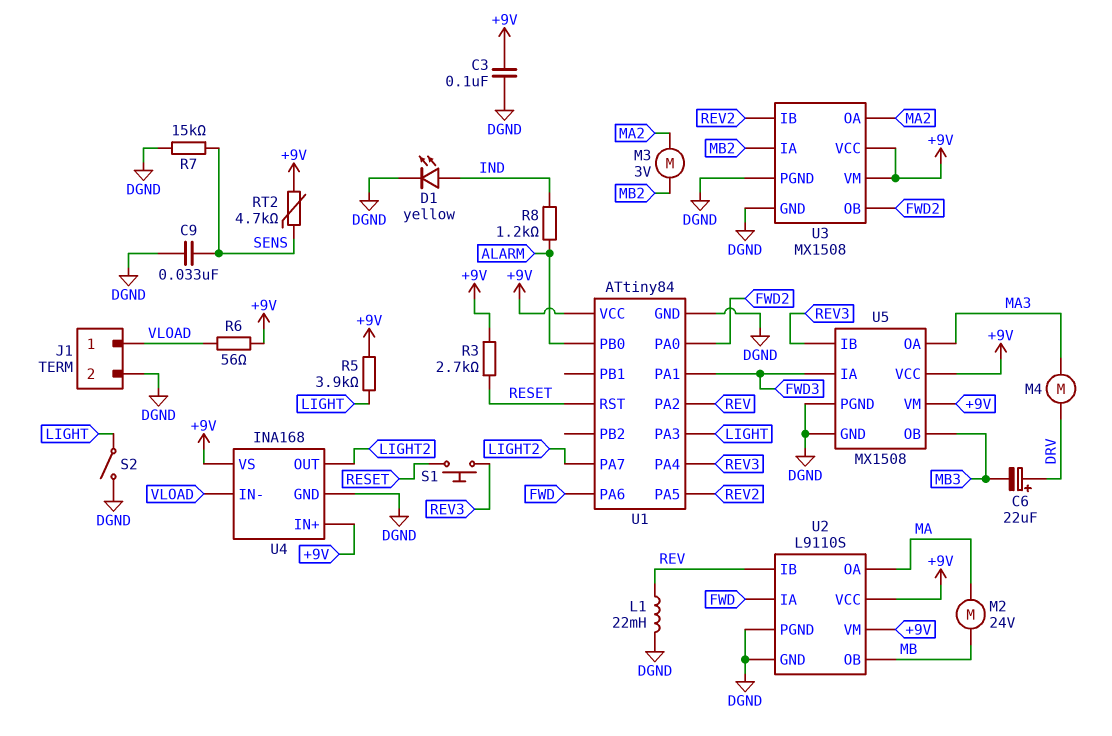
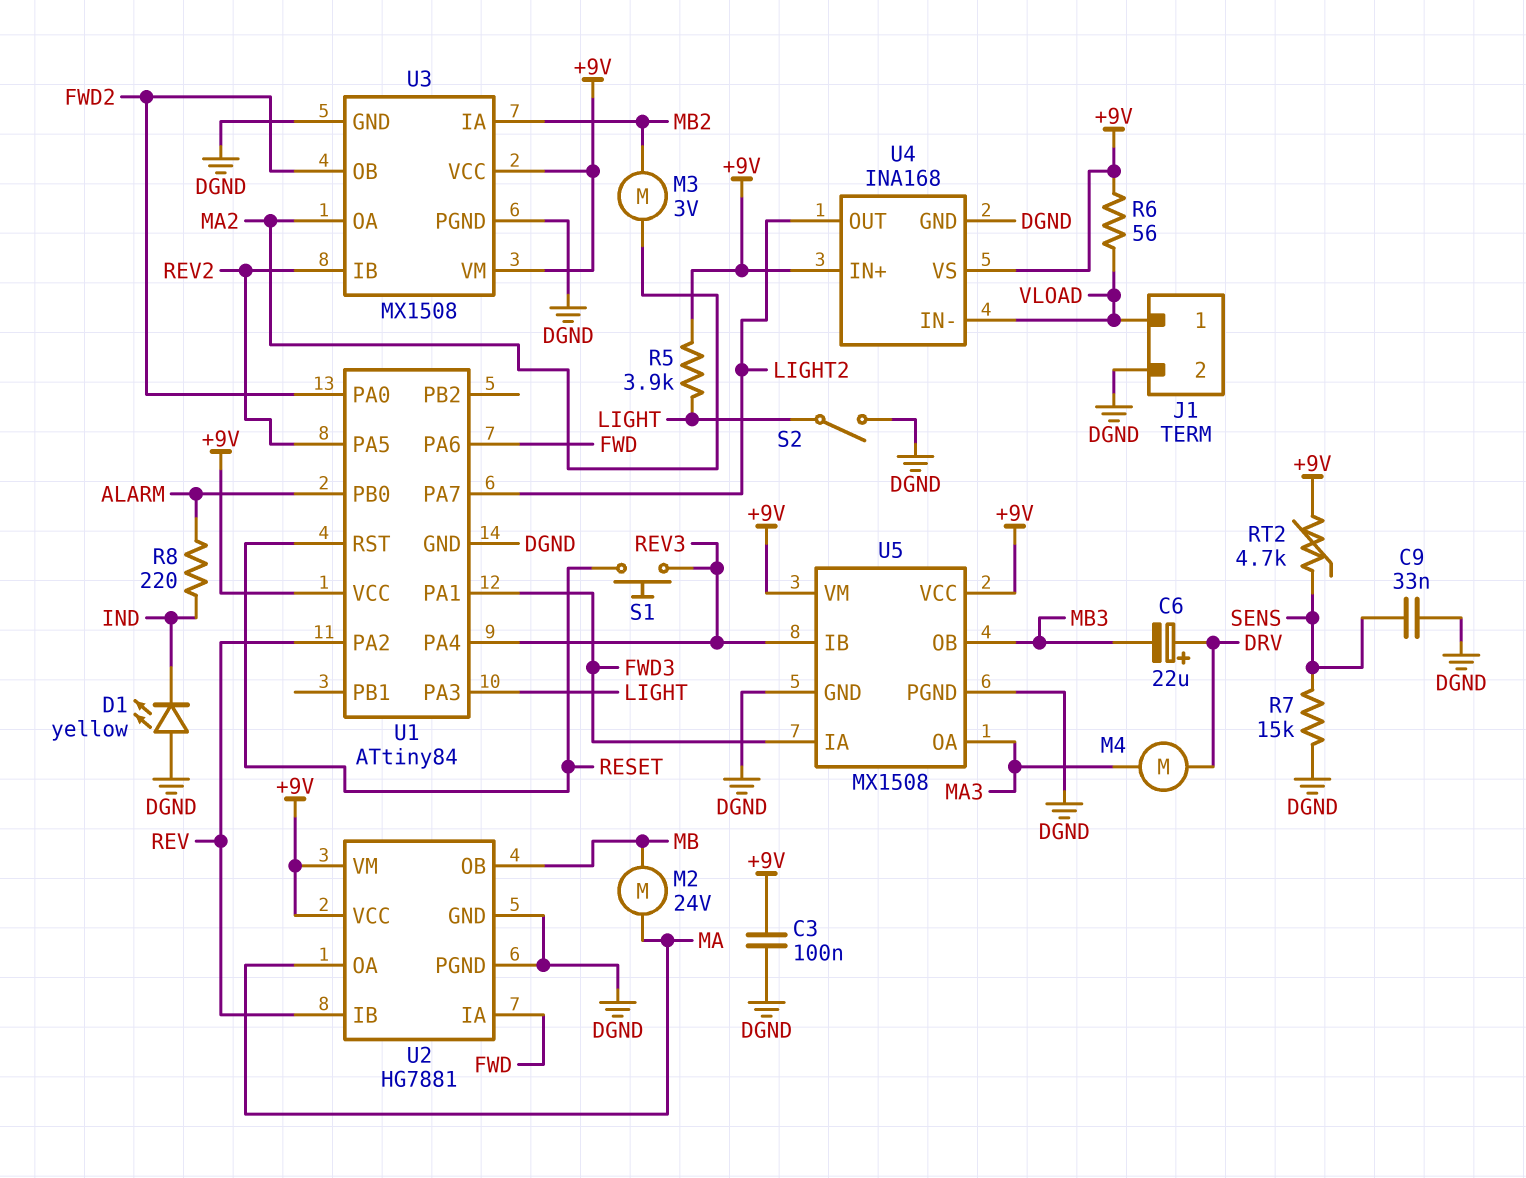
D1: LED yellow (A IND, K DGND) -> LED yellow (A DGND, K IND)
L1: 22mH (DGND, REV) -> none
R3: 2.7k (+9V, RESET) -> none
R8: 1.2k (ALARM, IND) -> 220 (ALARM, IND)
U2: L9110S -> HG7881

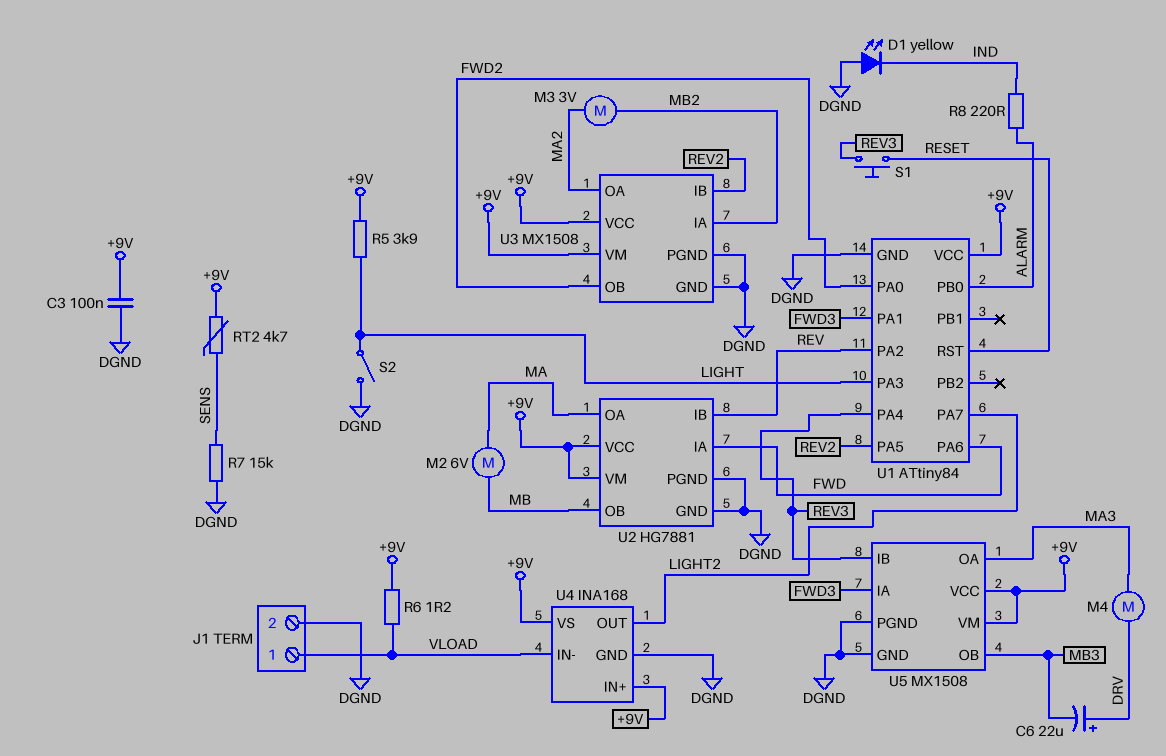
C9: 33nF (DGND, SENS) -> none
M2: motor 24V (MA, MB) -> motor 6V (MA, MB)
R6: 56 (+9V, VLOAD) -> 1.2 (+9V, VLOAD)

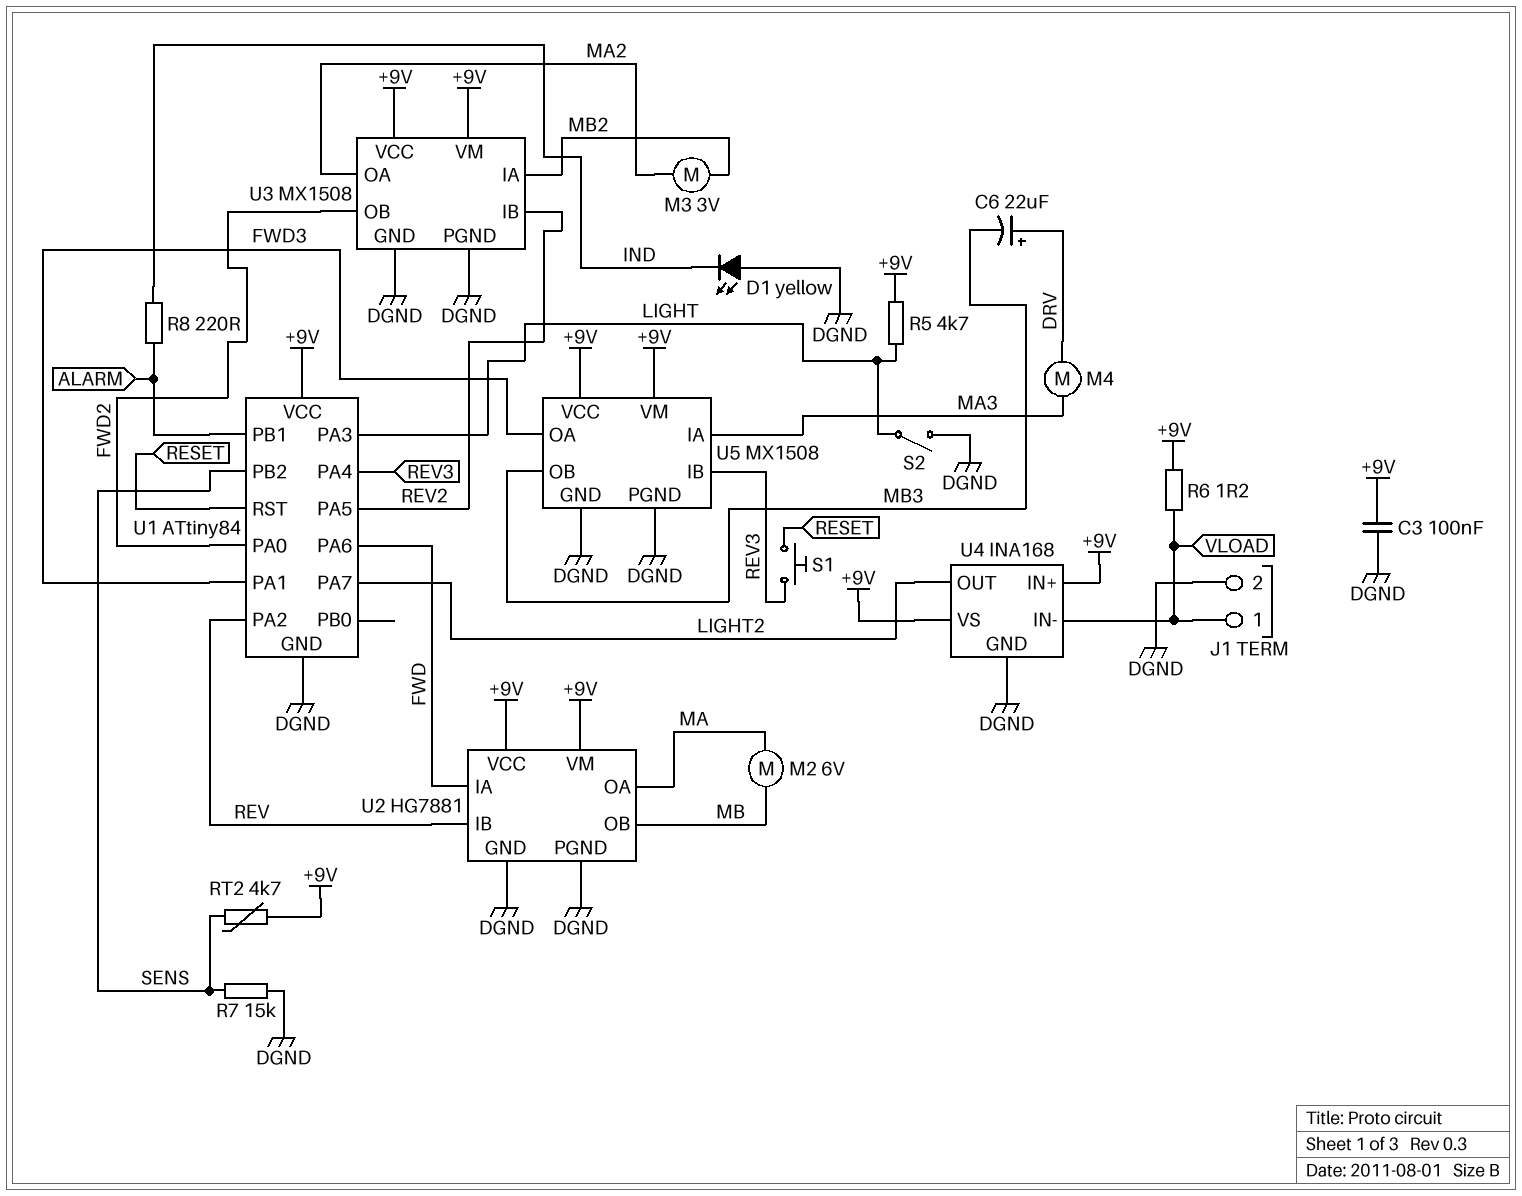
R5: 3.9k (+9V, LIGHT) -> 4.7k (+9V, LIGHT)
U1 pin PB0: ALARM -> none
U1 pin PB1: none -> ALARM
U1 pin PB2: none -> SENS
U5 pin IA: FWD3 -> MA3
U5 pin OA: MA3 -> FWD3

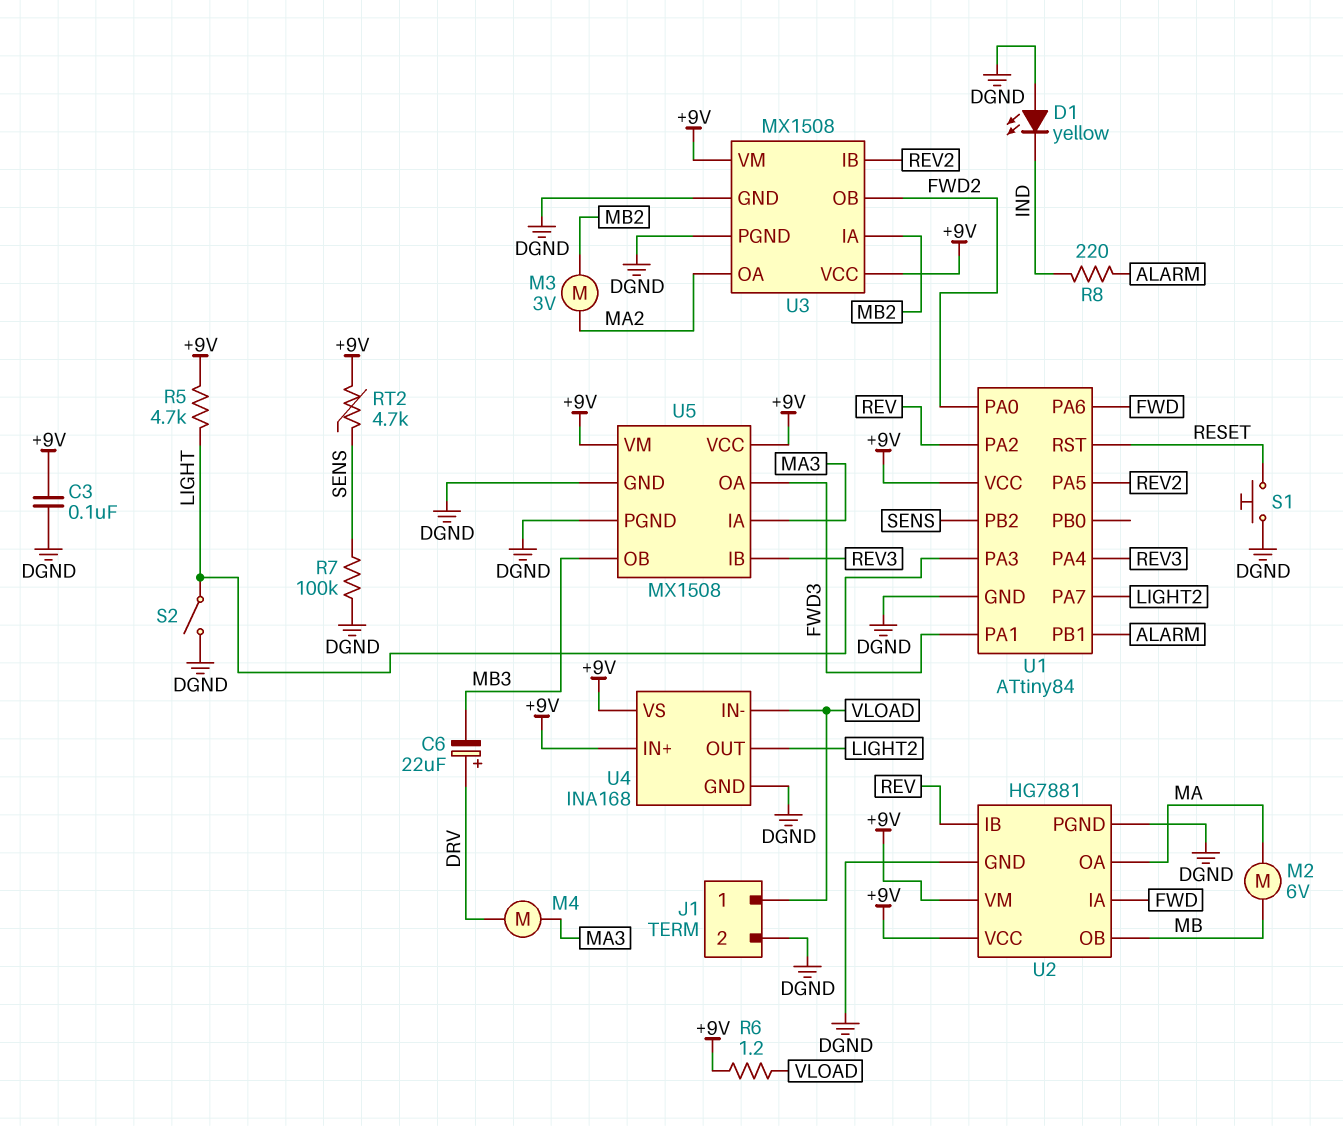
R7: 15k (DGND, SENS) -> 100k (DGND, SENS)
S1: button (RESET, REV3) -> button (DGND, RESET)

